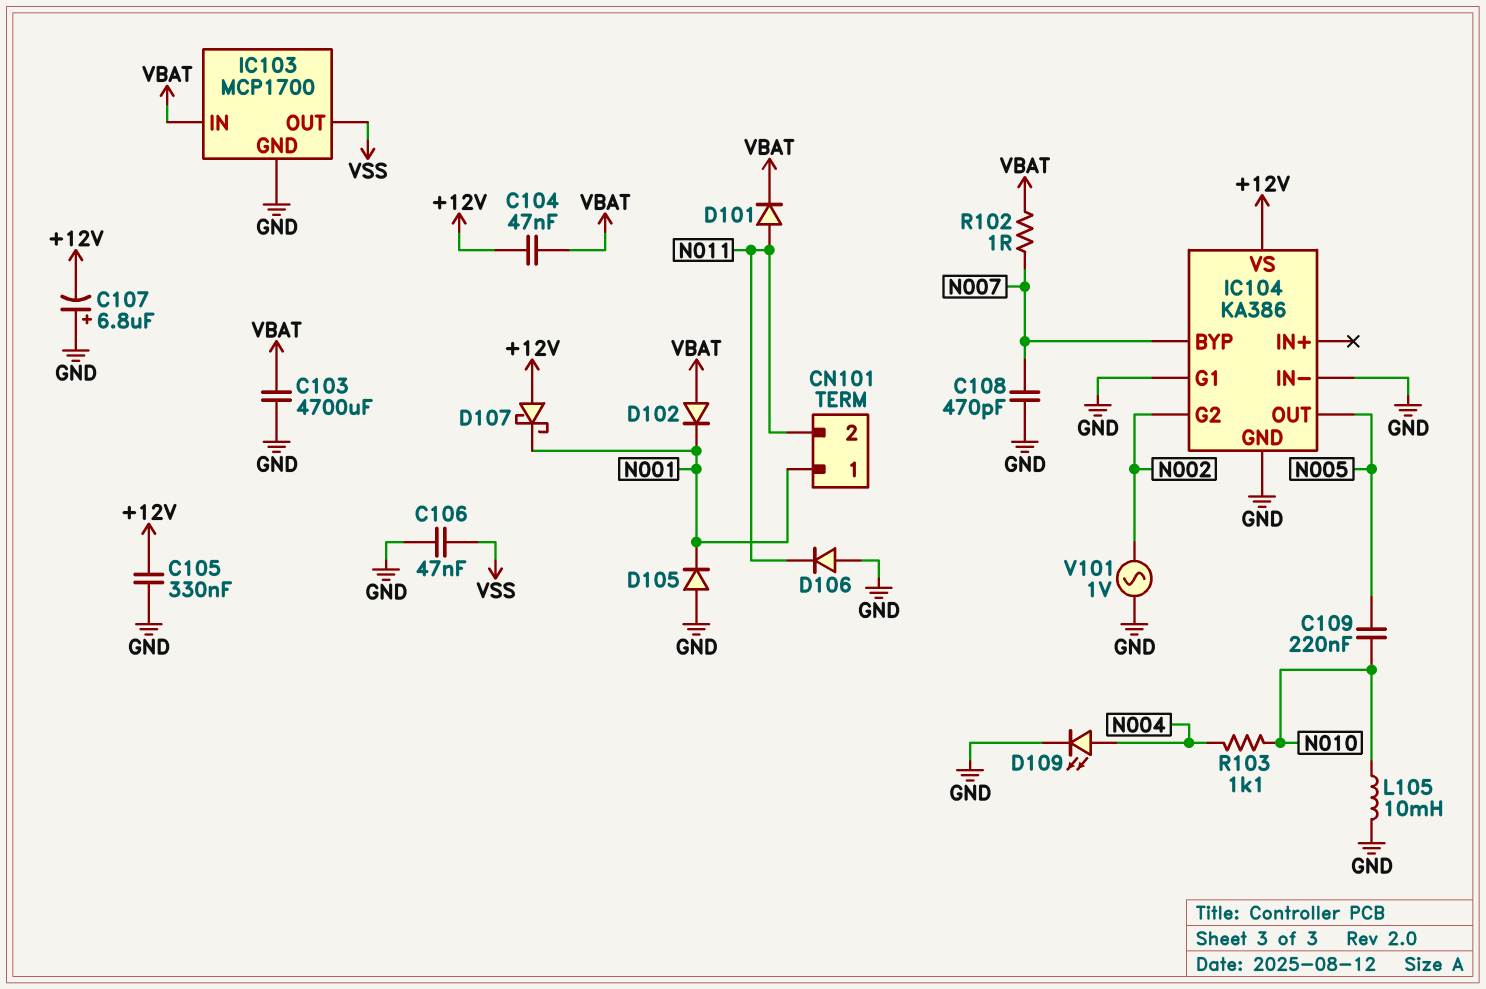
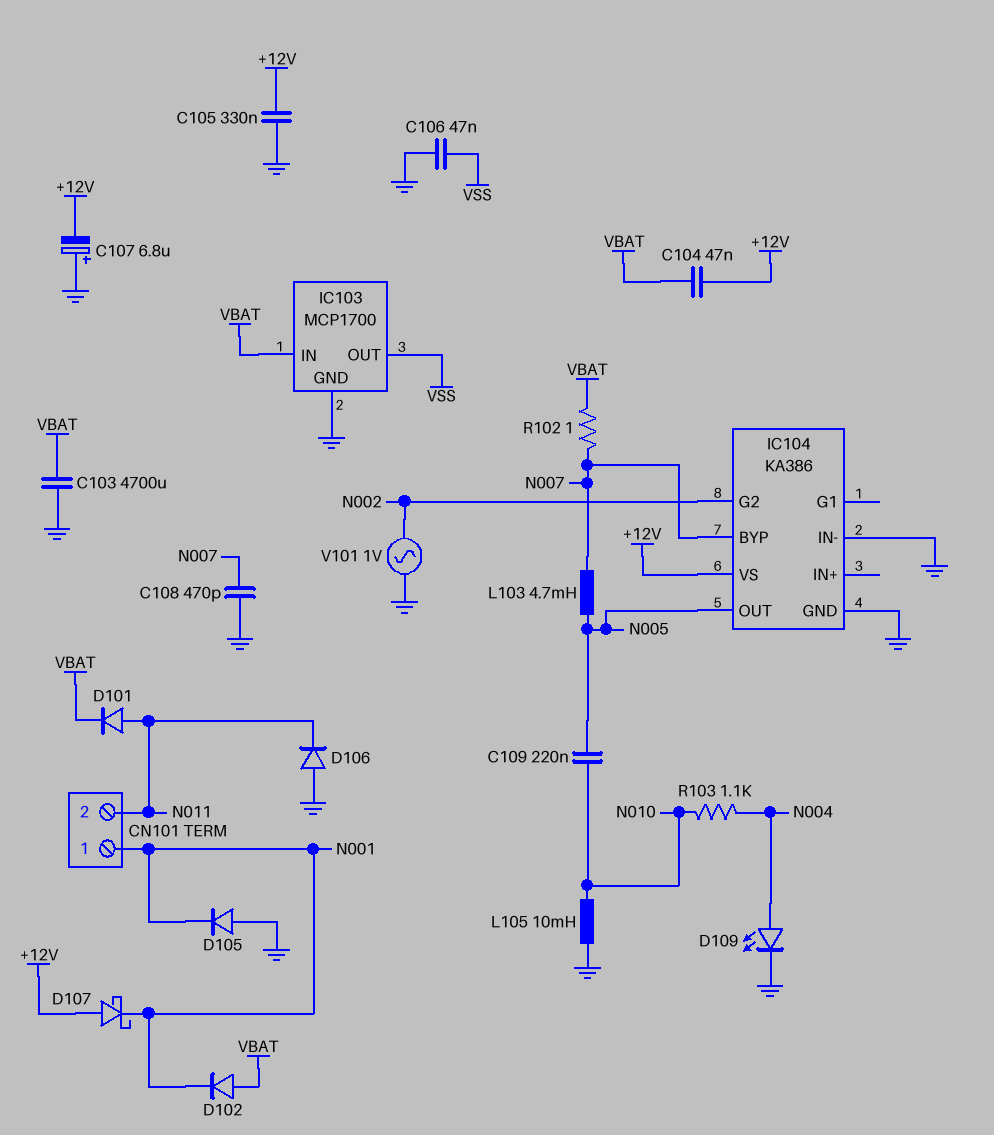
IC104 pin G1: GND -> none
L103: none -> 4.7mH (N005, N007)

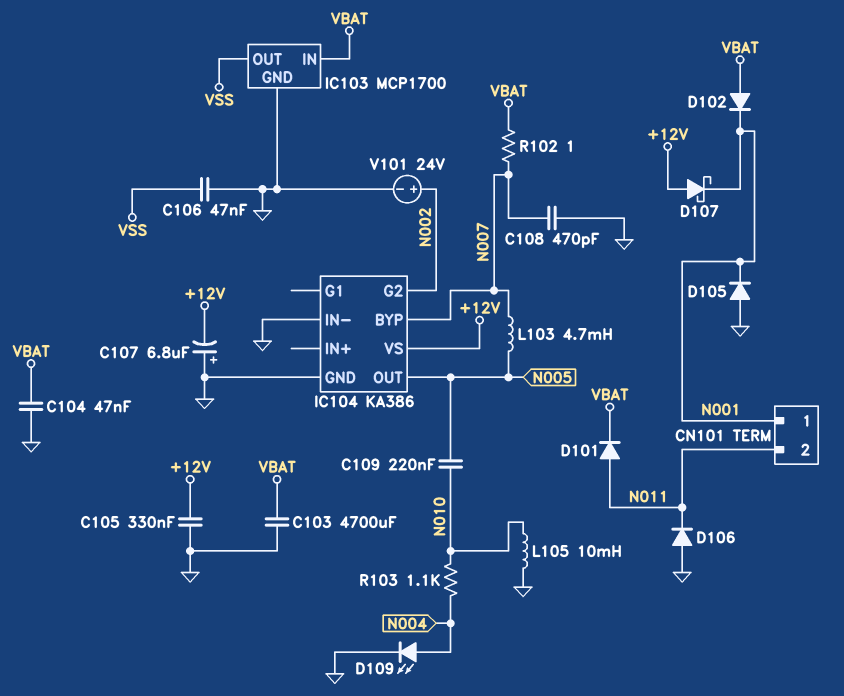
C104: 47nF (+12V, VBAT) -> 47nF (GND, VBAT)
V101: AC 1V (GND, N002) -> 24V (plus N002, minus GND)

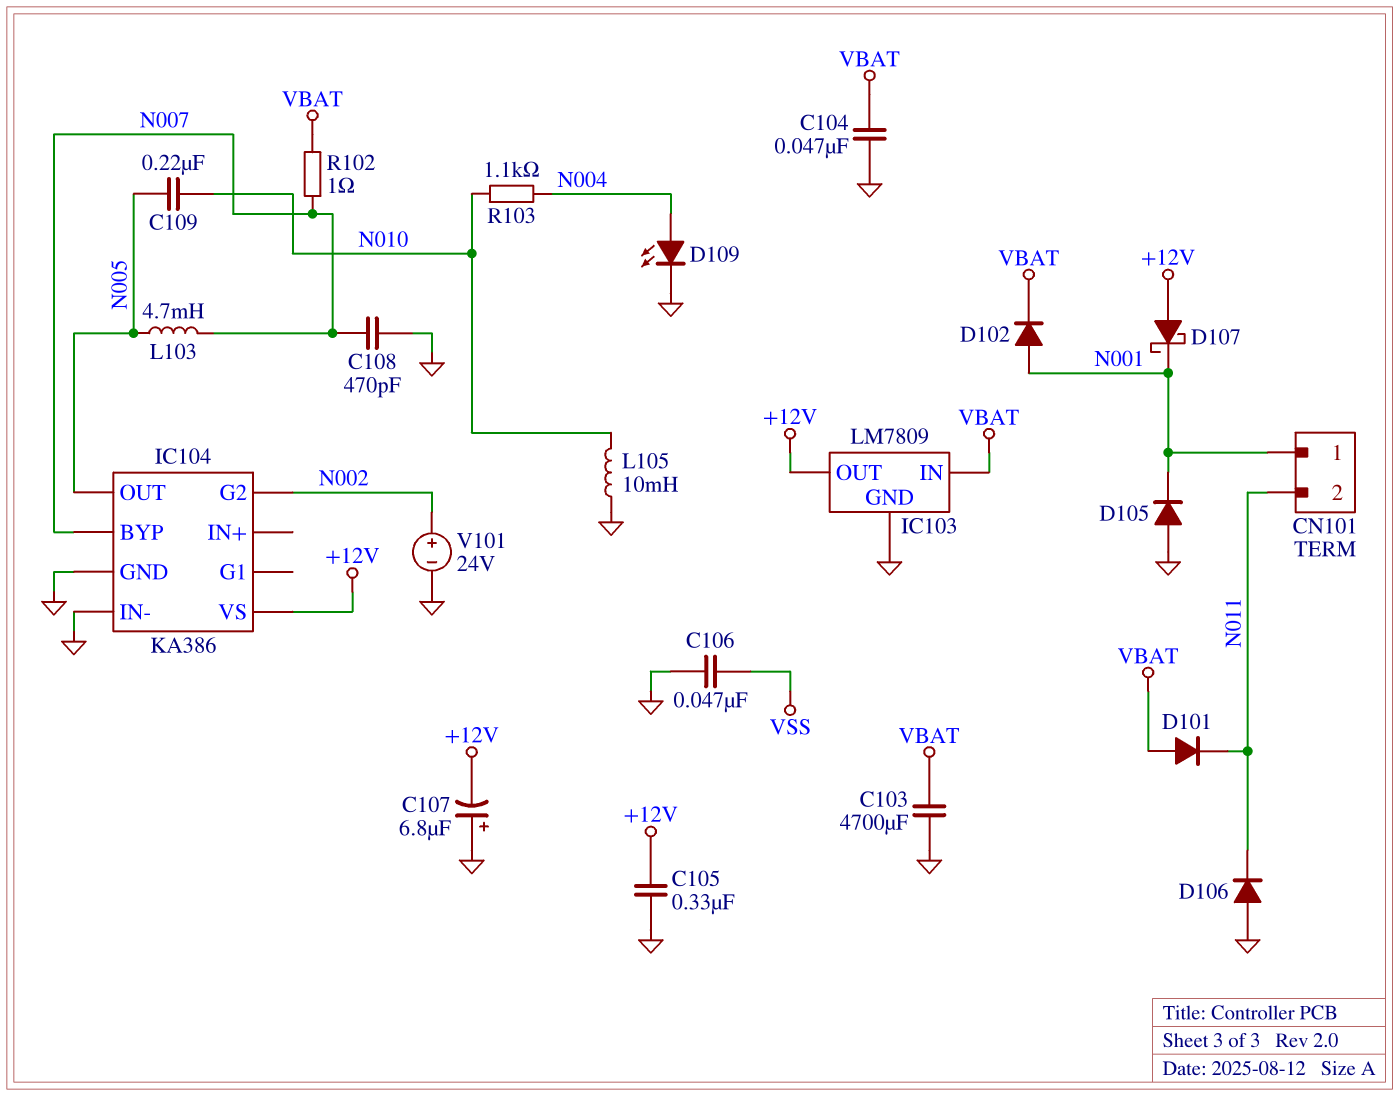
D101: diode (A N011, K VBAT) -> diode (A VBAT, K N011)
D102: diode (A VBAT, K N001) -> diode (A N001, K VBAT)
IC103: MCP1700 -> LM7809
IC103 pin OUT: VSS -> +12V

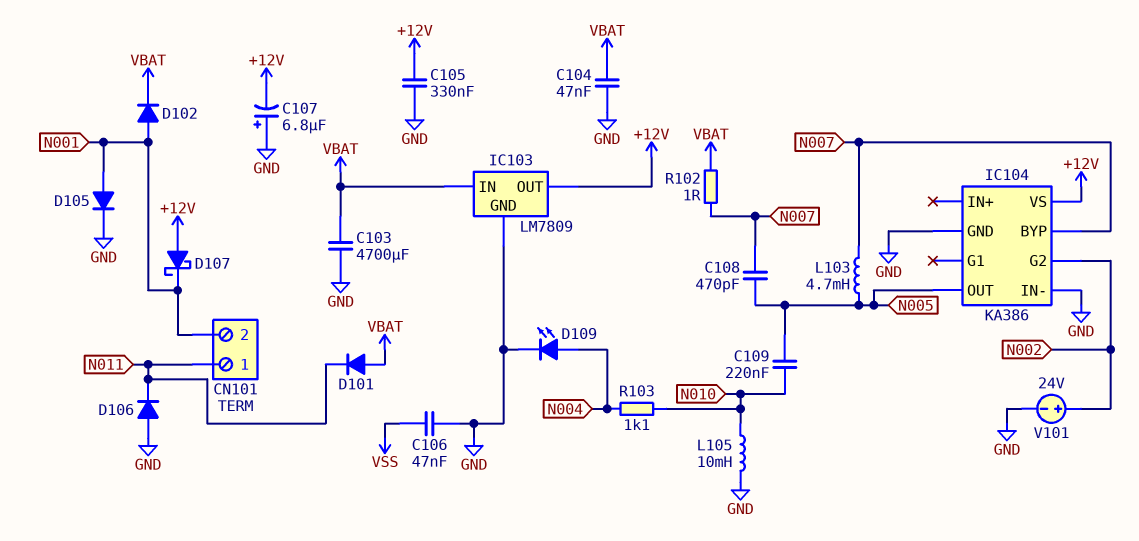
C108: 470pF (GND, N007) -> 470pF (N005, N007)
CN101 pin 1: N001 -> N011
CN101 pin 2: N011 -> N001
D105: diode (A GND, K N001) -> diode (A N001, K GND)

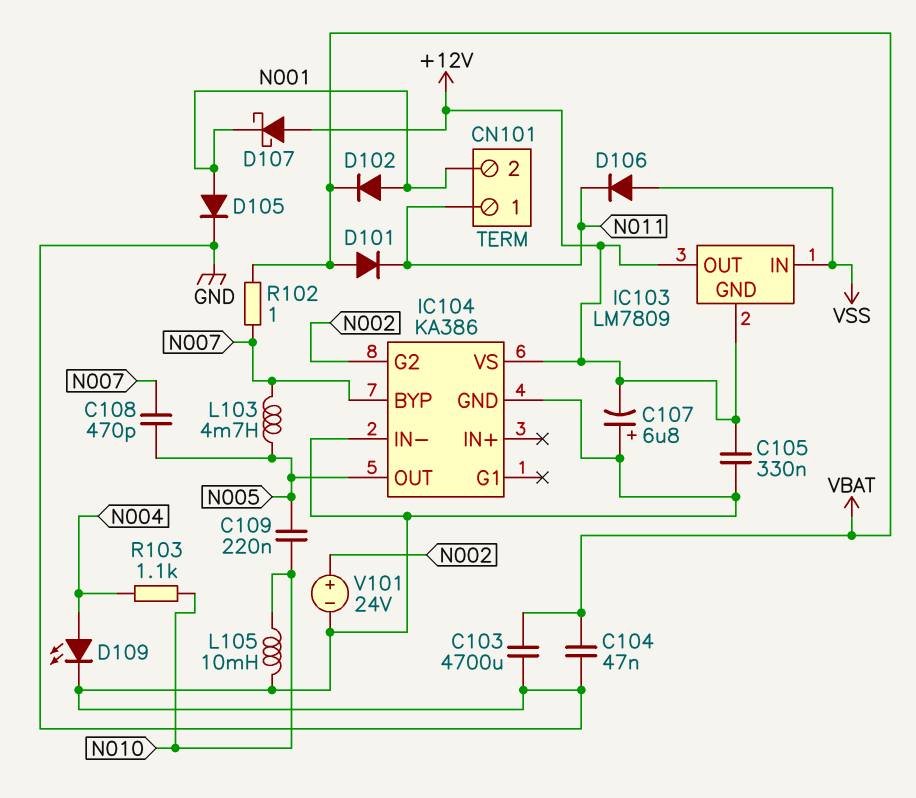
C106: 47nF (GND, VSS) -> none
D106: diode (A GND, K N011) -> diode (A VSS, K N011)
IC103 pin GND: GND -> +12V
IC103 pin IN: VBAT -> VSS

